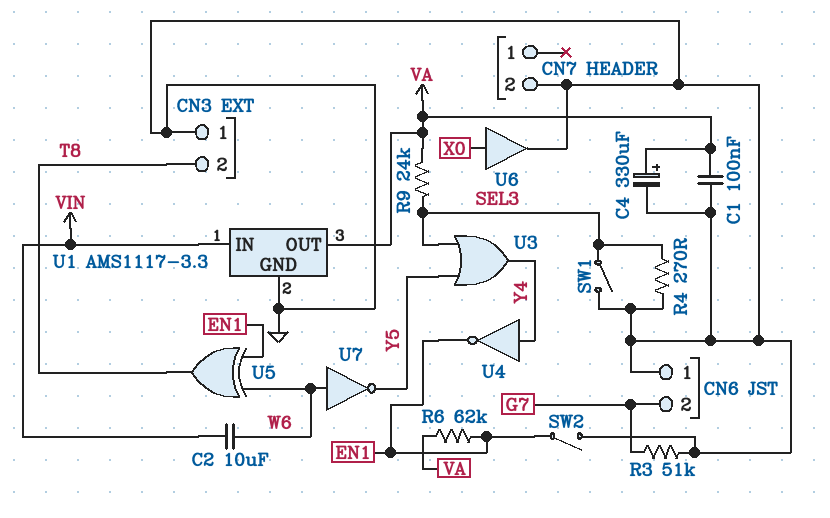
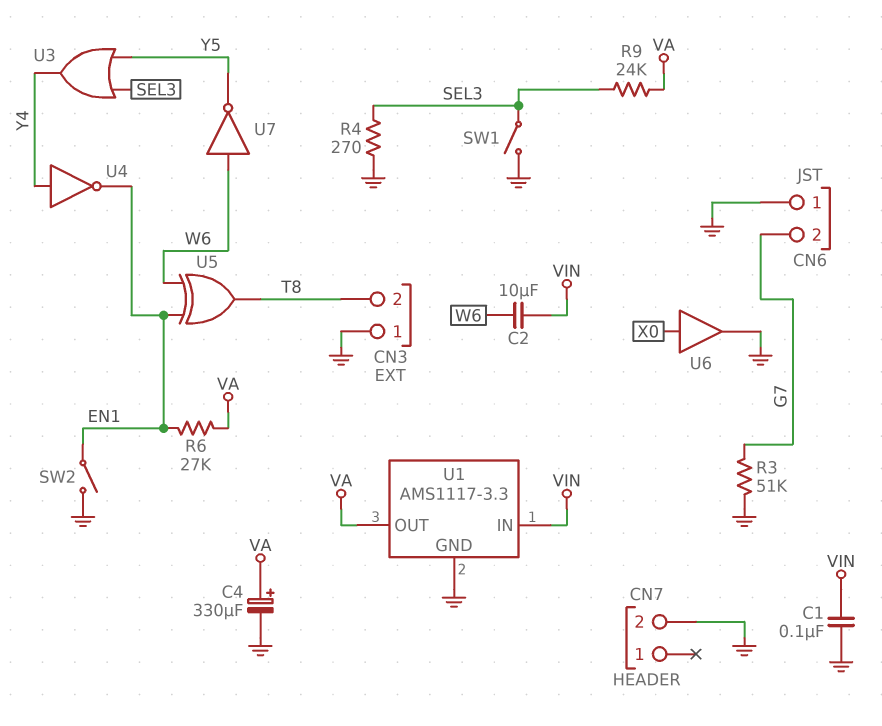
C1: 100nF (GND, VA) -> 100nF (GND, VIN)
R6: 62k (EN1, VA) -> 27k (EN1, VA)

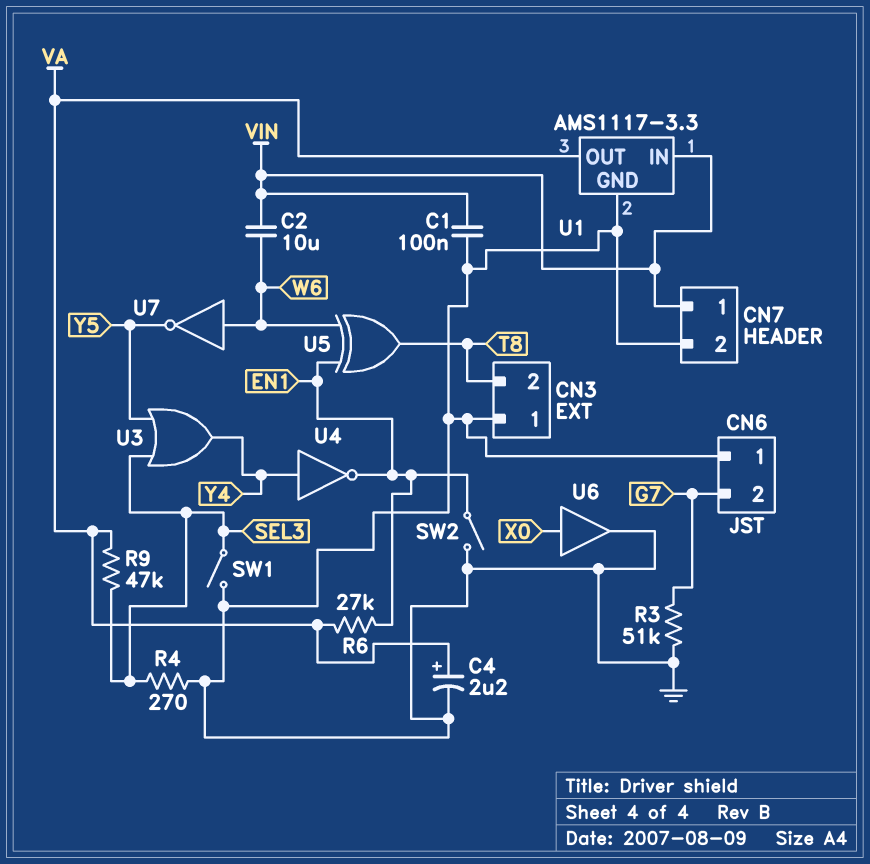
C4: 330uF (plus VA, minus GND) -> 2.2uF (plus VA, minus GND)
CN7 pin 1: none -> VIN
R9: 24k (SEL3, VA) -> 47k (SEL3, VA)

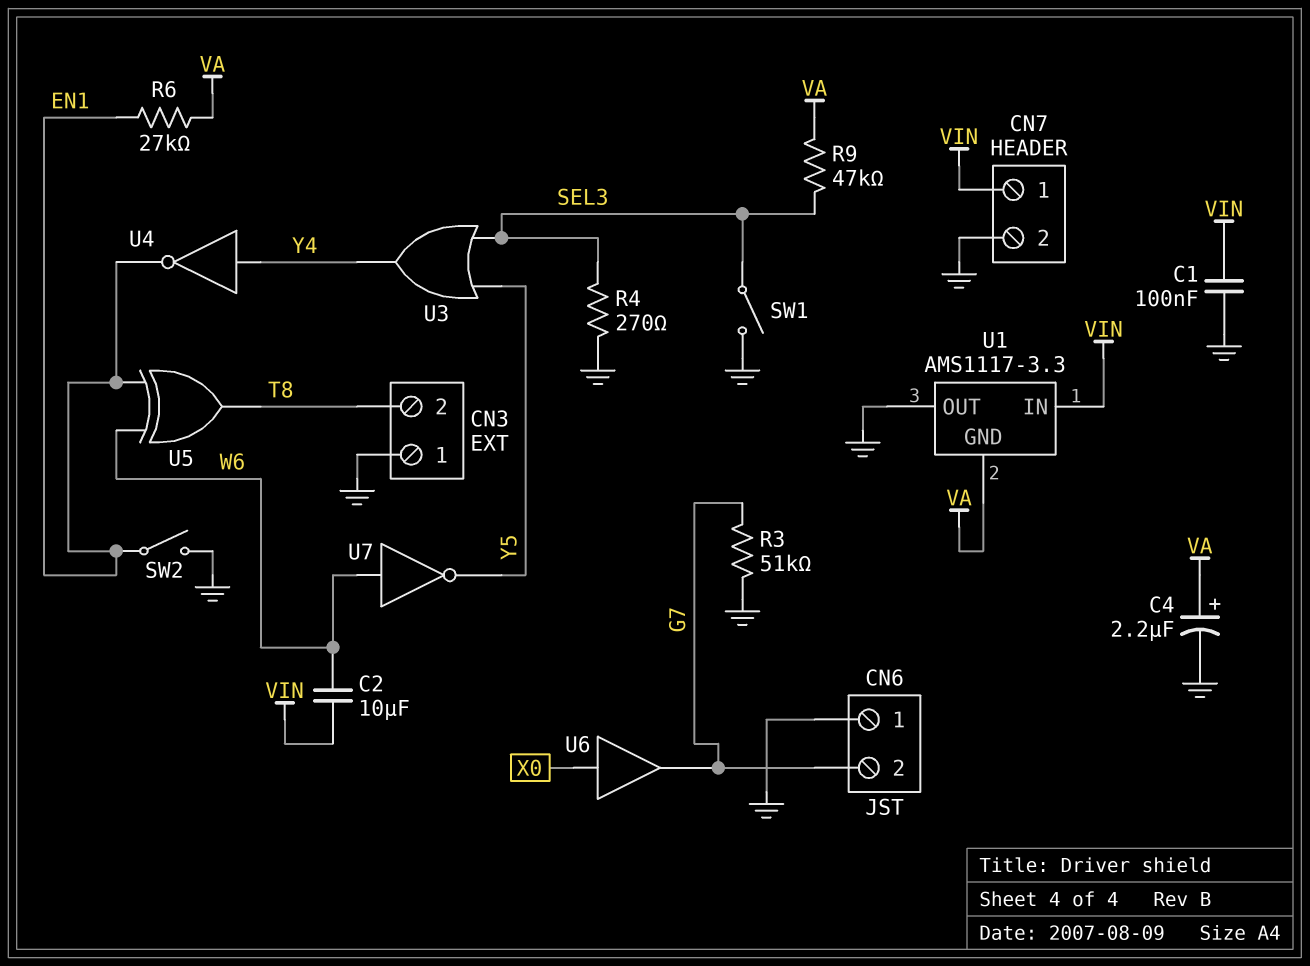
U1 pin GND: GND -> VA
U1 pin OUT: VA -> GND
U6: buffer (in X0, out GND) -> buffer (in X0, out G7)

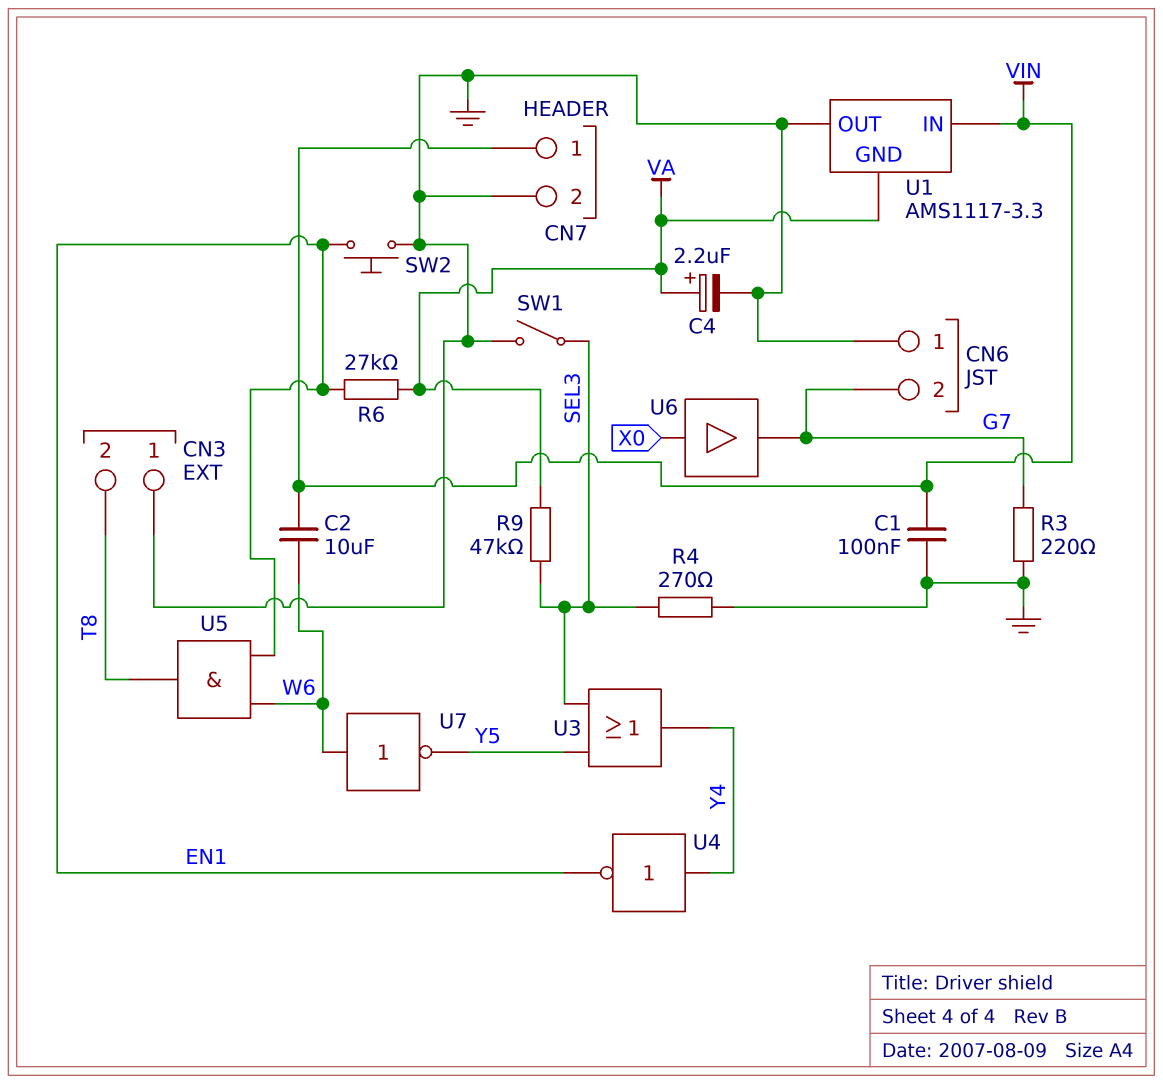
R3: 51k (G7, GND) -> 220 (G7, GND)
SW2: switch (EN1, GND) -> button (EN1, GND)
U5: XOR (in EN1, in W6, out T8) -> AND (in EN1, in W6, out T8)

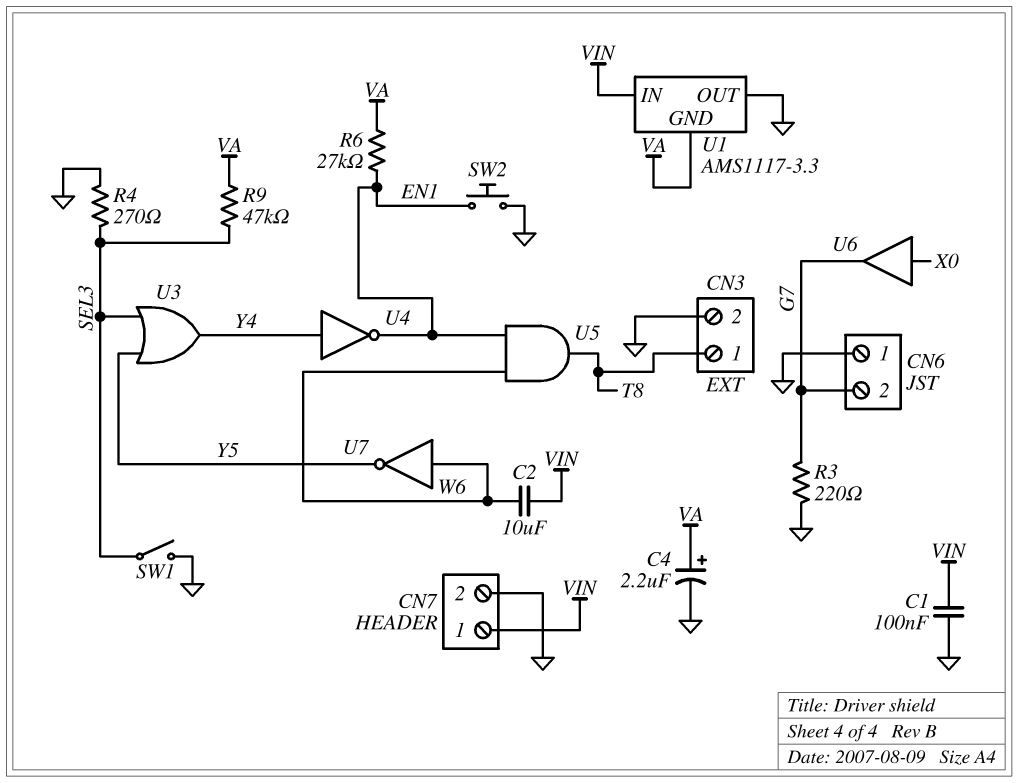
CN3 pin 1: GND -> T8
CN3 pin 2: T8 -> GND

